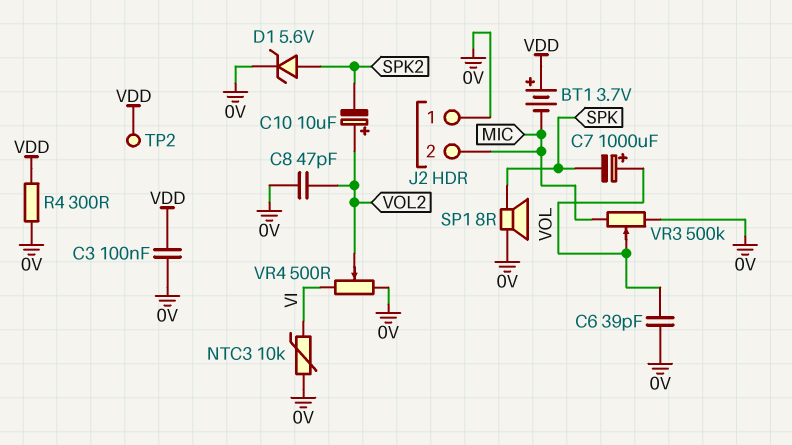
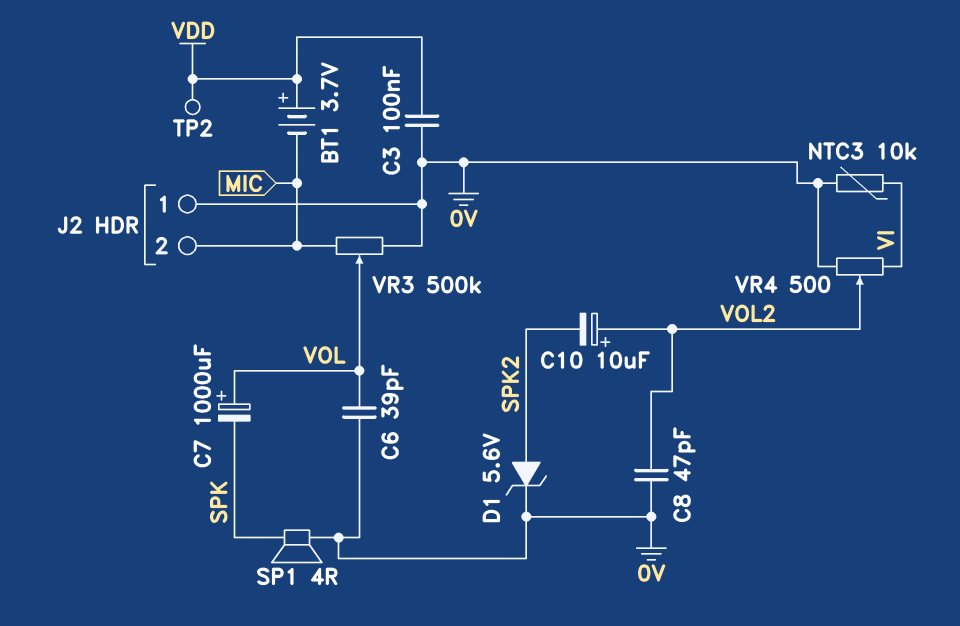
R4: 300 (0V, VDD) -> none
SP1: speaker 8R (0V, SPK) -> speaker 4R (0V, SPK)

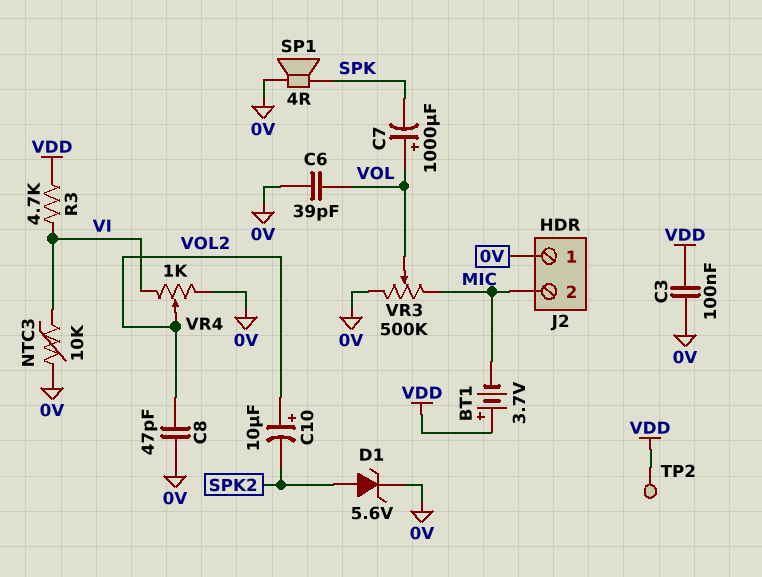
R3: none -> 4.7k (VDD, VI)
VR4: 500 (0V, VI, wiper VOL2) -> 1k (0V, VI, wiper VOL2)

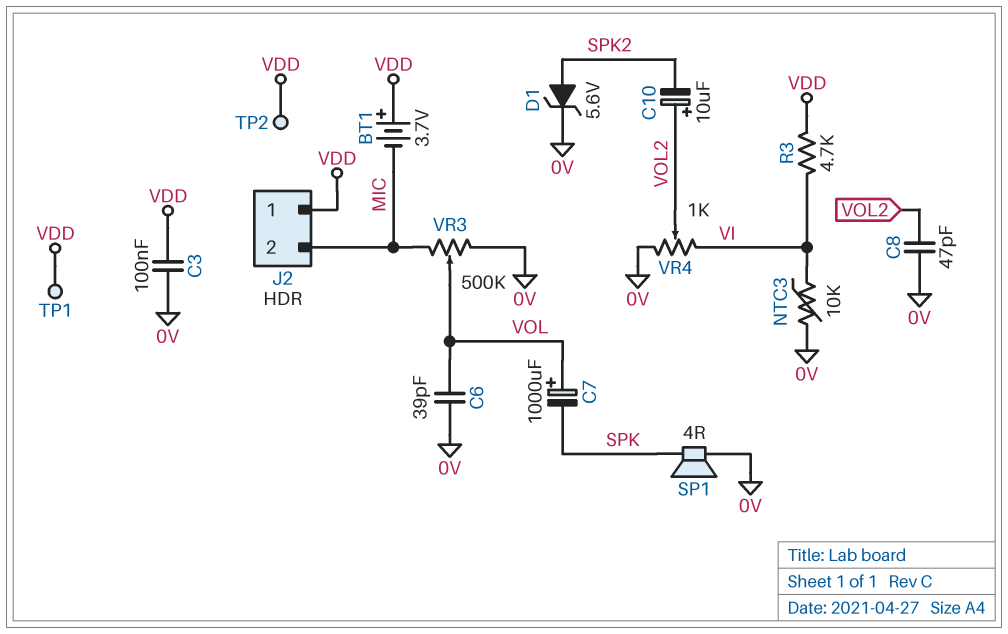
J2 pin 1: 0V -> VDD
TP1: none -> test point (VDD)

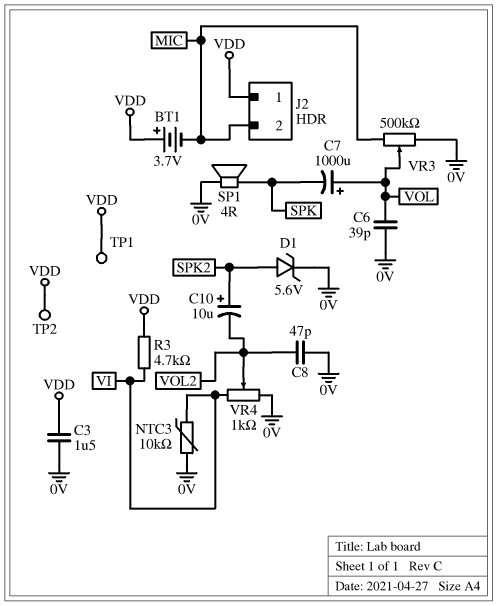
C3: 100nF (0V, VDD) -> 1.5uF (0V, VDD)
C10: 10uF (plus VOL2, minus SPK2) -> 10uF (plus SPK2, minus VOL2)

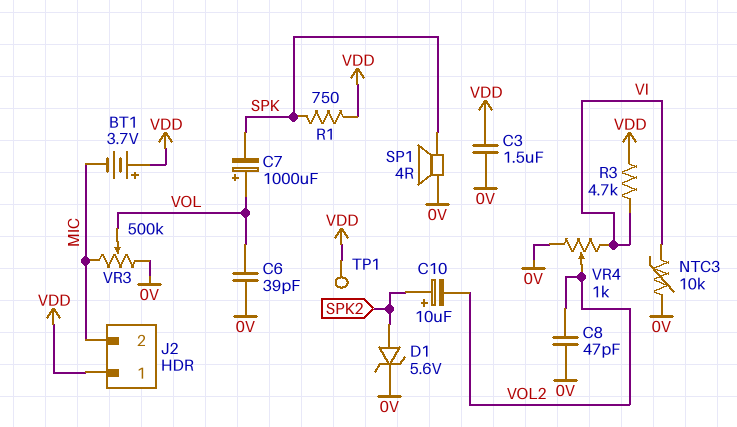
R1: none -> 750 (SPK, VDD)
TP2: test point (VDD) -> none

